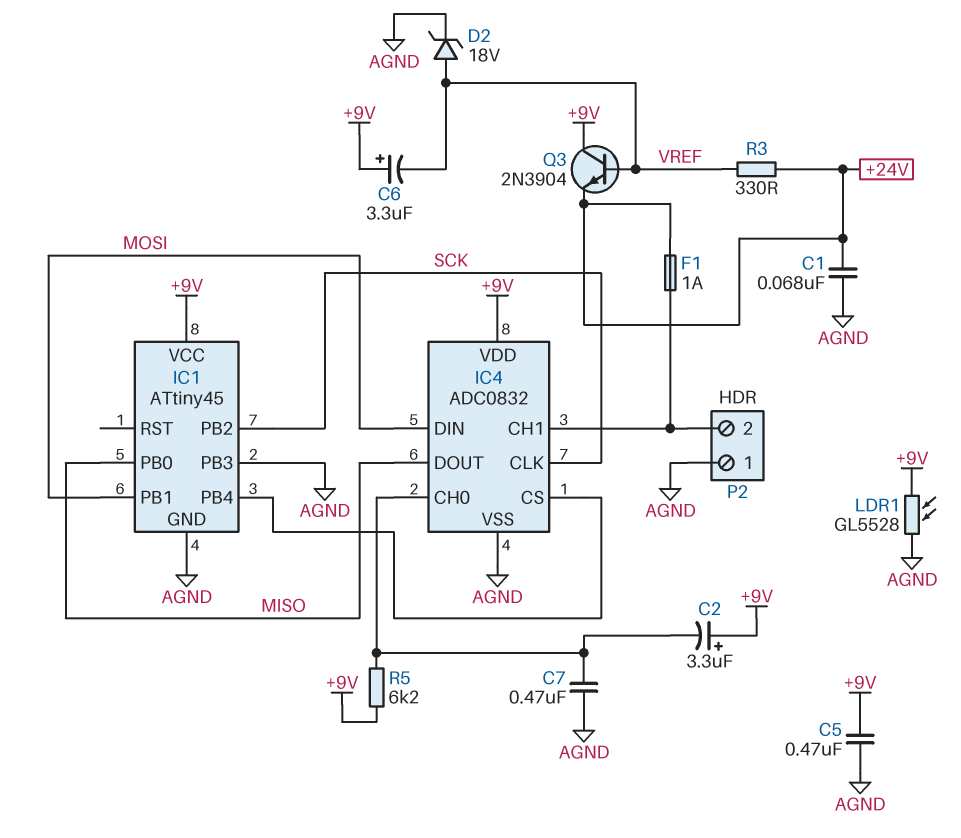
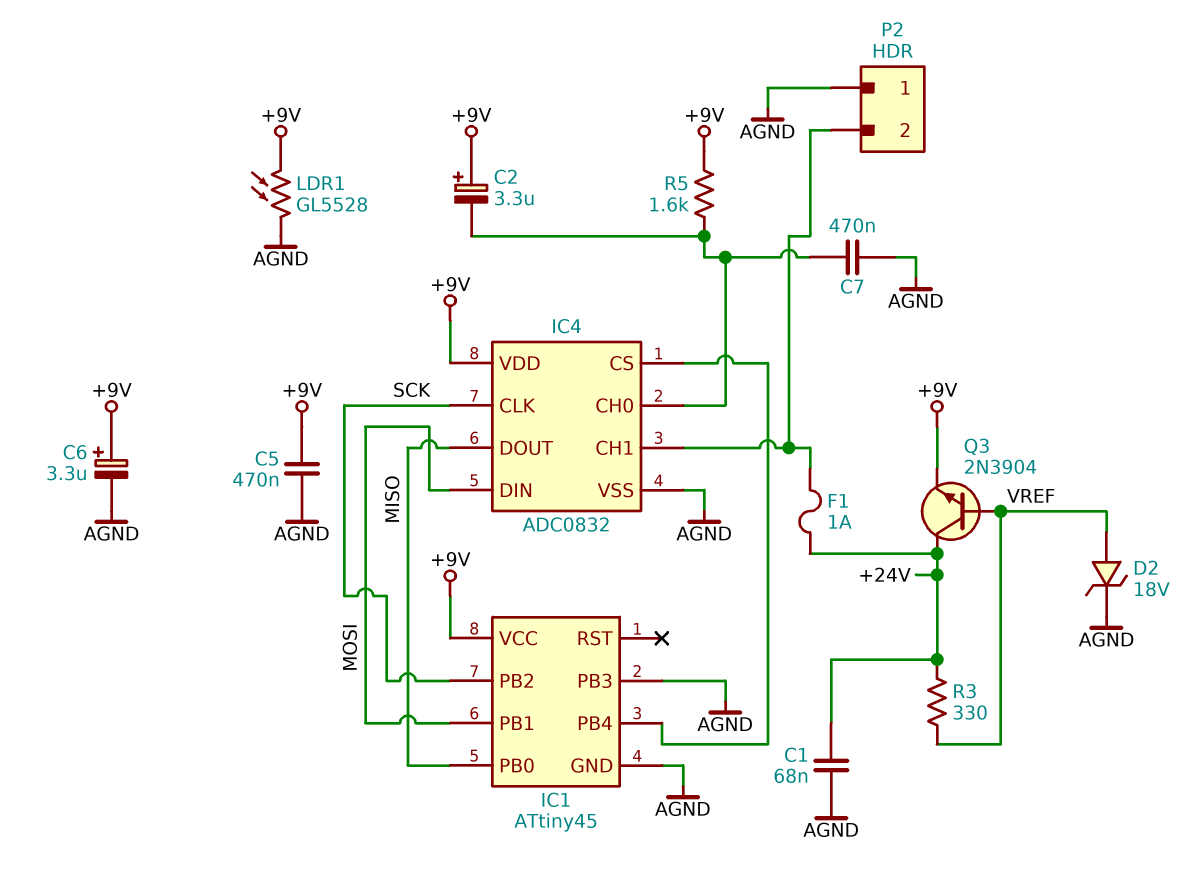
C6: 3.3uF (plus +9V, minus VREF) -> 3.3uF (plus +9V, minus AGND)
Q3: NPN 2N3904 (B VREF, C +9V, E +24V) -> NPN 2N3904 (B VREF, C +24V, E +9V)
R5: 6.2k (+9V, IC4/CH0) -> 1.6k (+9V, IC4/CH0)

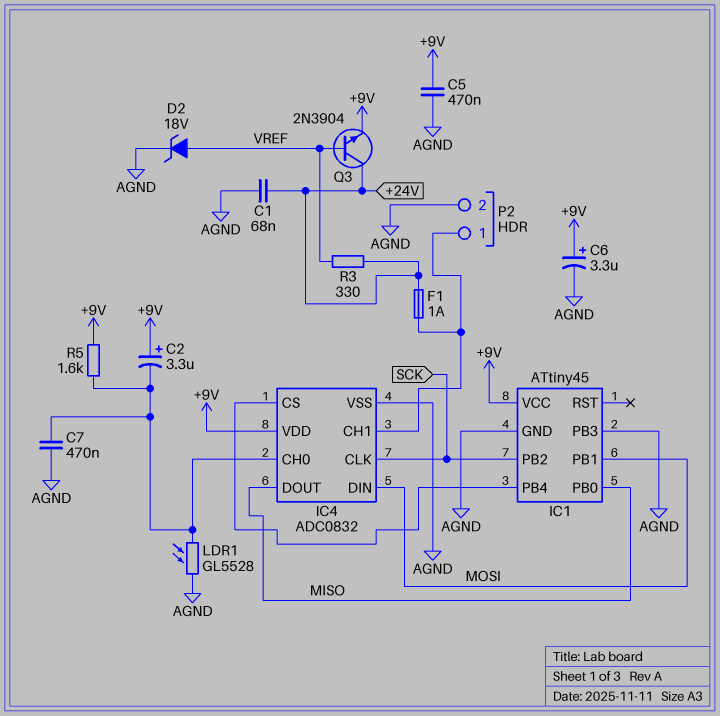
LDR1: GL5528 (+9V, AGND) -> GL5528 (AGND, IC4/CH0)
P2 pin 1: AGND -> IC4/CH1
P2 pin 2: IC4/CH1 -> AGND

